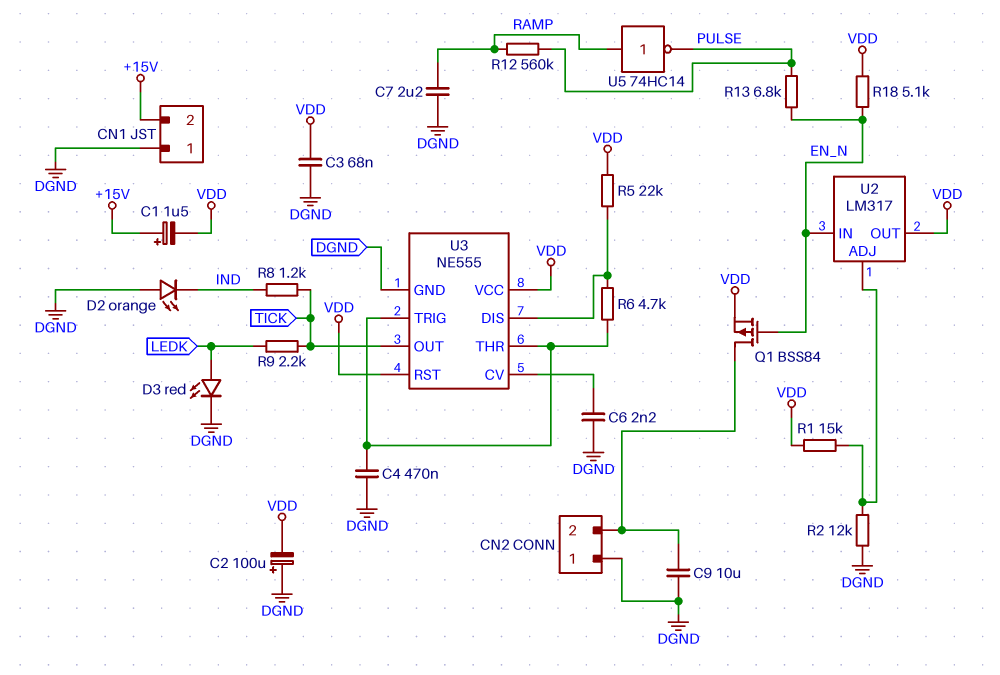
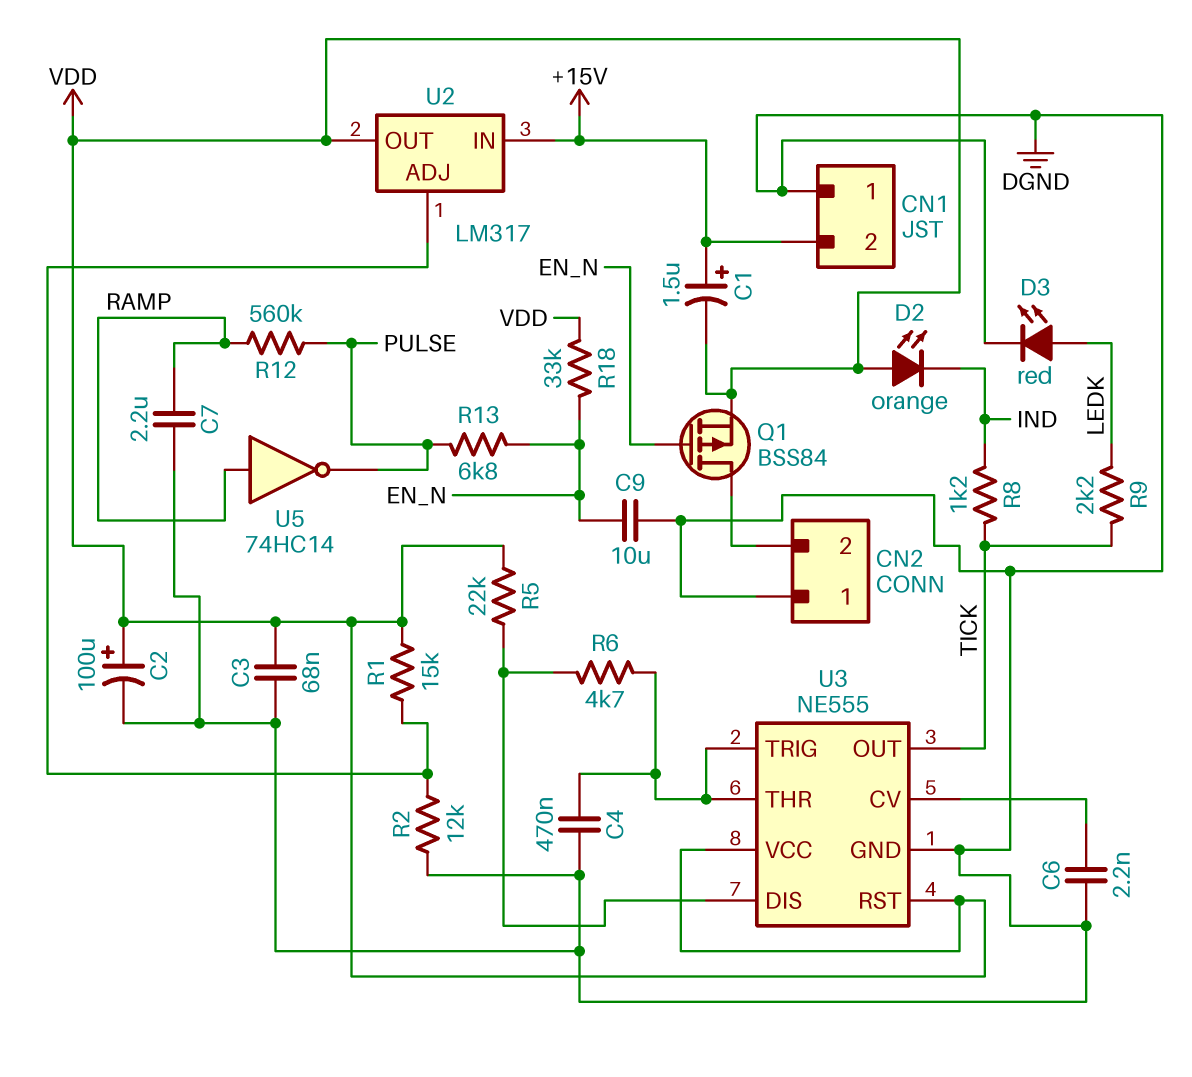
C2: 100uF (plus DGND, minus VDD) -> 100uF (plus VDD, minus DGND)
C9: 10uF (CN2/2, DGND) -> 10uF (DGND, EN_N)
D2: LED orange (A DGND, K IND) -> LED orange (A VDD, K IND)
R18: 5.1k (EN_N, VDD) -> 33k (EN_N, VDD)
U2 pin IN: EN_N -> +15V

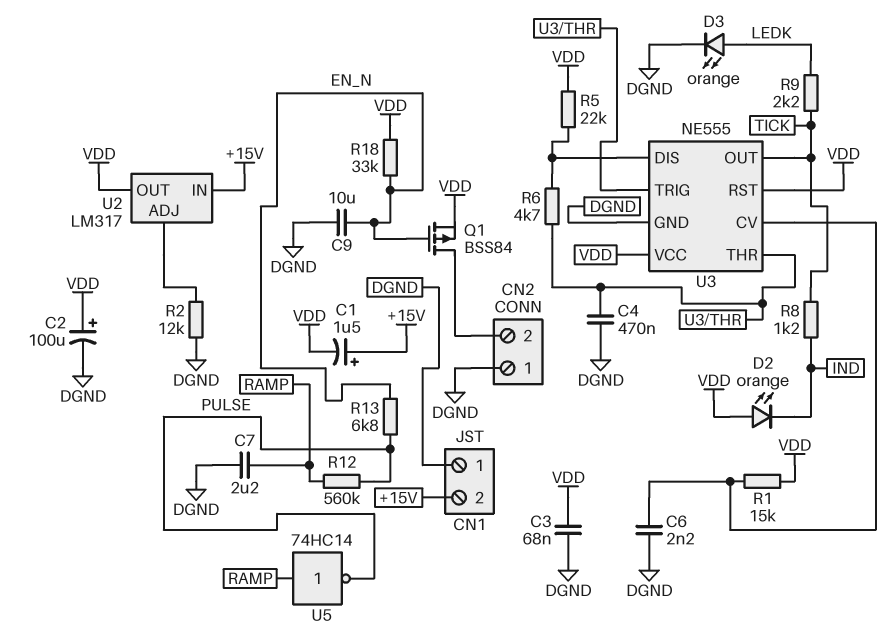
D3: LED red (A LEDK, K DGND) -> LED orange (A LEDK, K DGND)
R1: 15k (U2/ADJ, VDD) -> 15k (U3/CV, VDD)

